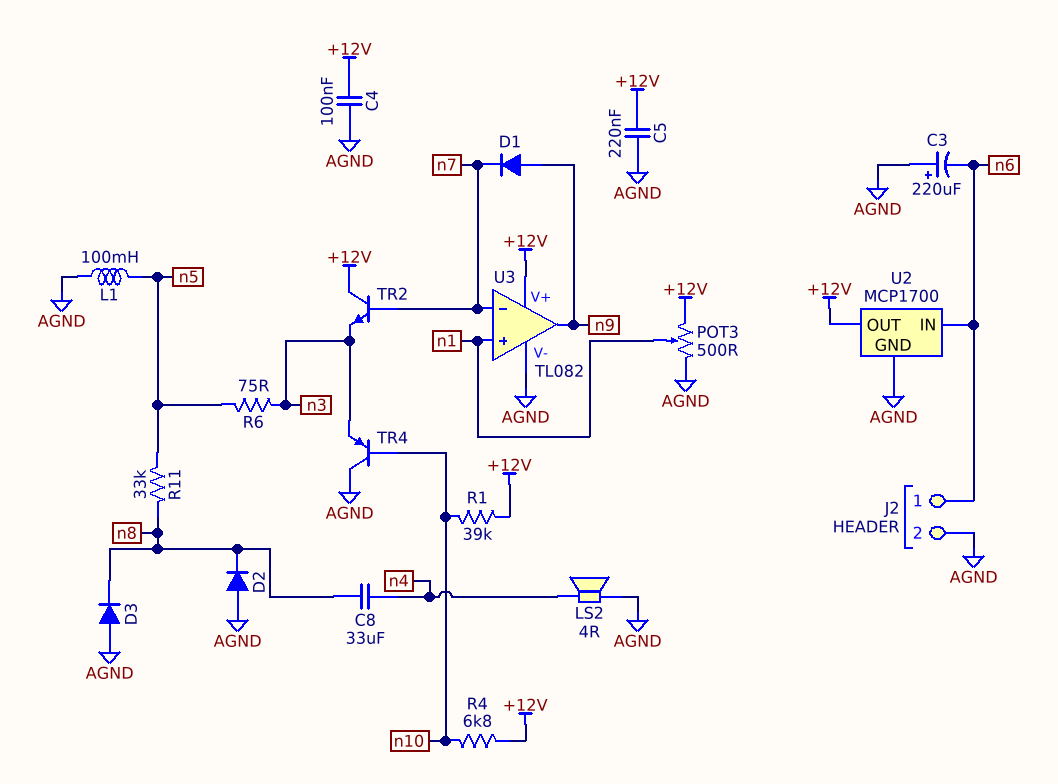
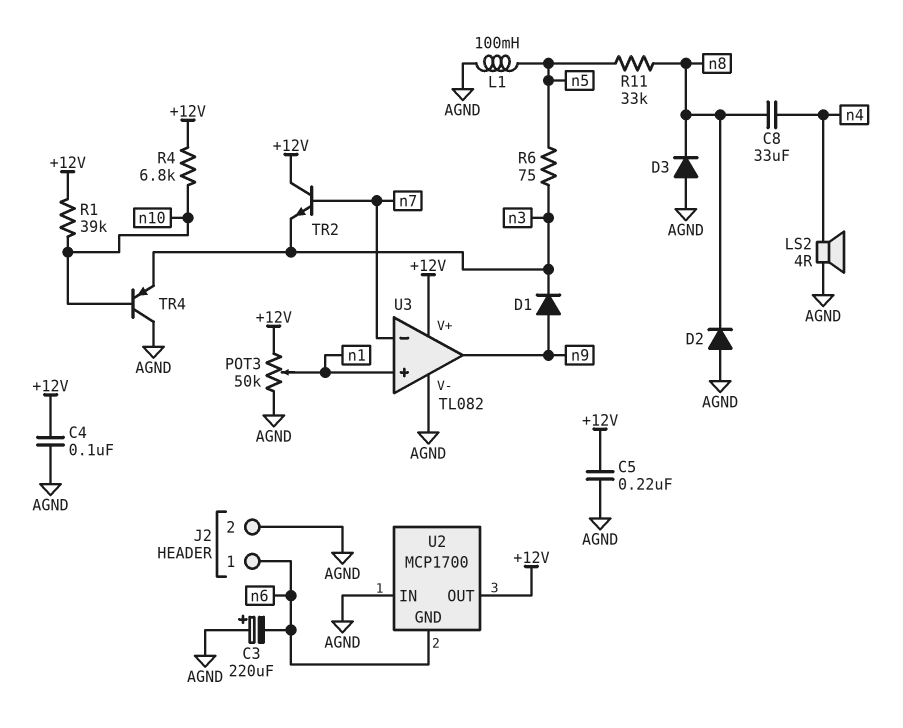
D1: diode (A n9, K n7) -> diode (A n9, K n3)
POT3: 500 (+12V, AGND, wiper n1) -> 50k (+12V, AGND, wiper n1)
U2 pin GND: AGND -> n6
U2 pin IN: n6 -> AGND

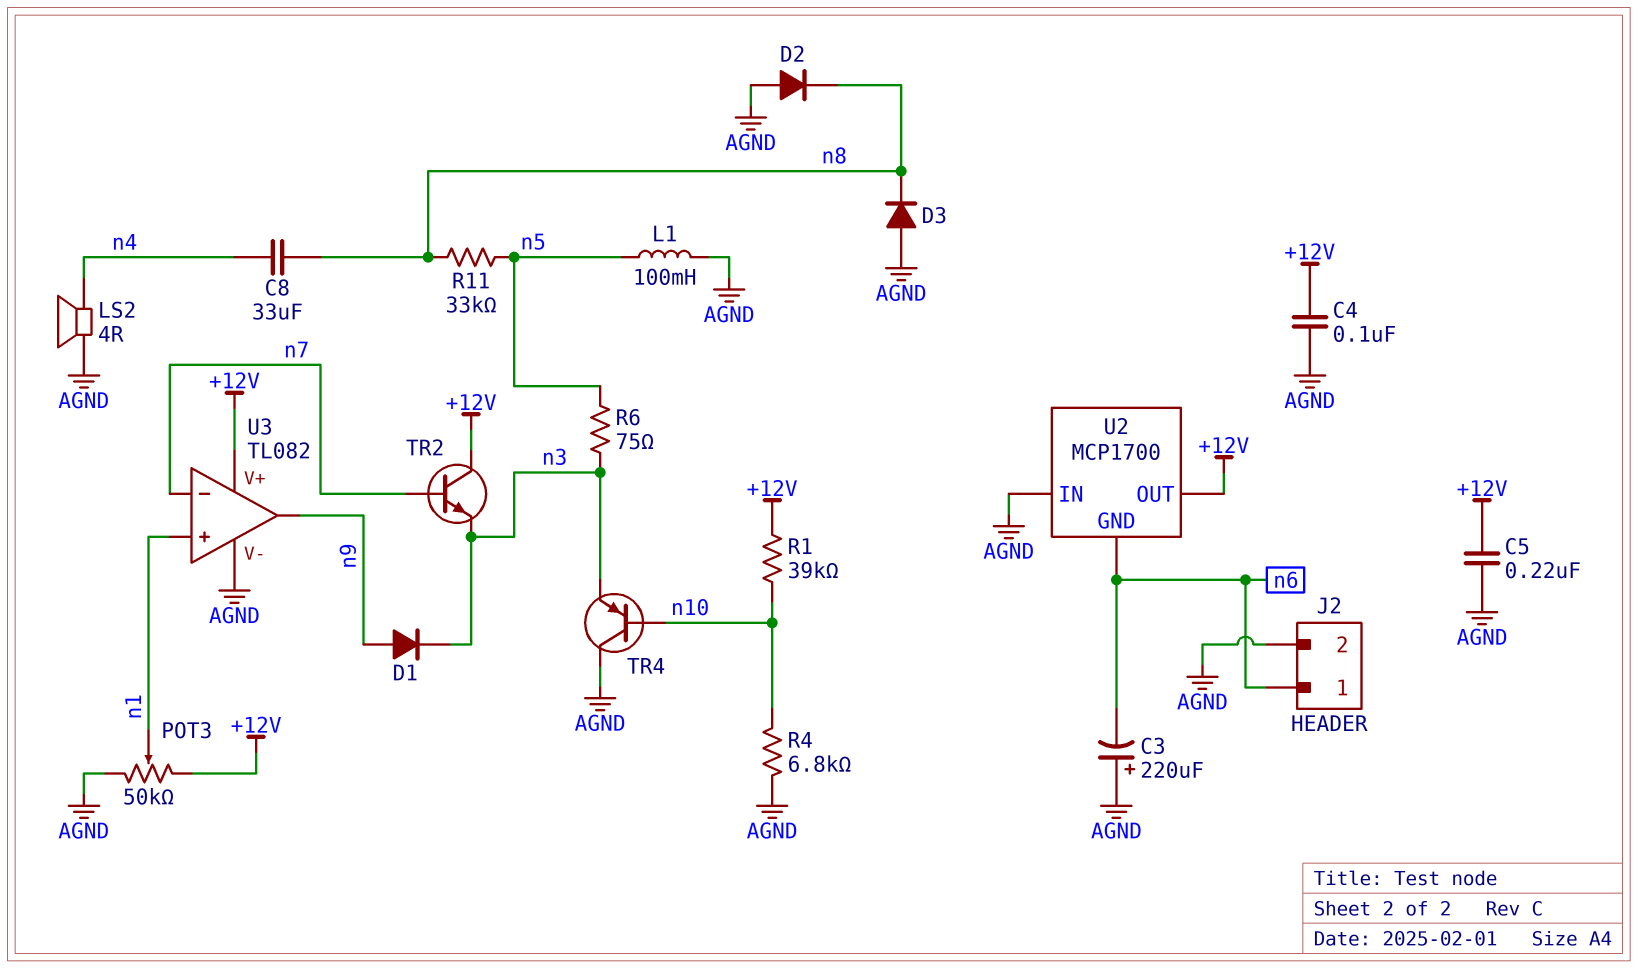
R4: 6.8k (+12V, n10) -> 6.8k (AGND, n10)

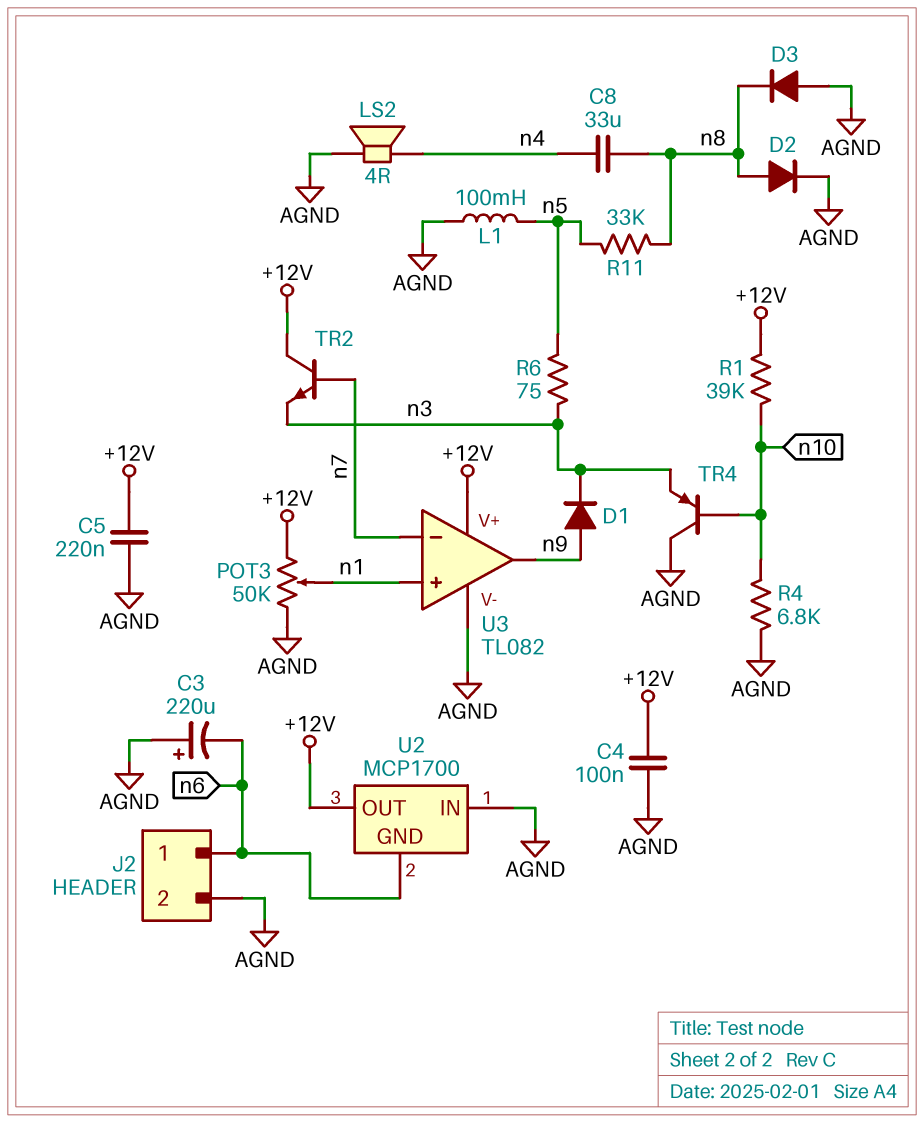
D2: diode (A AGND, K n8) -> diode (A n8, K AGND)

